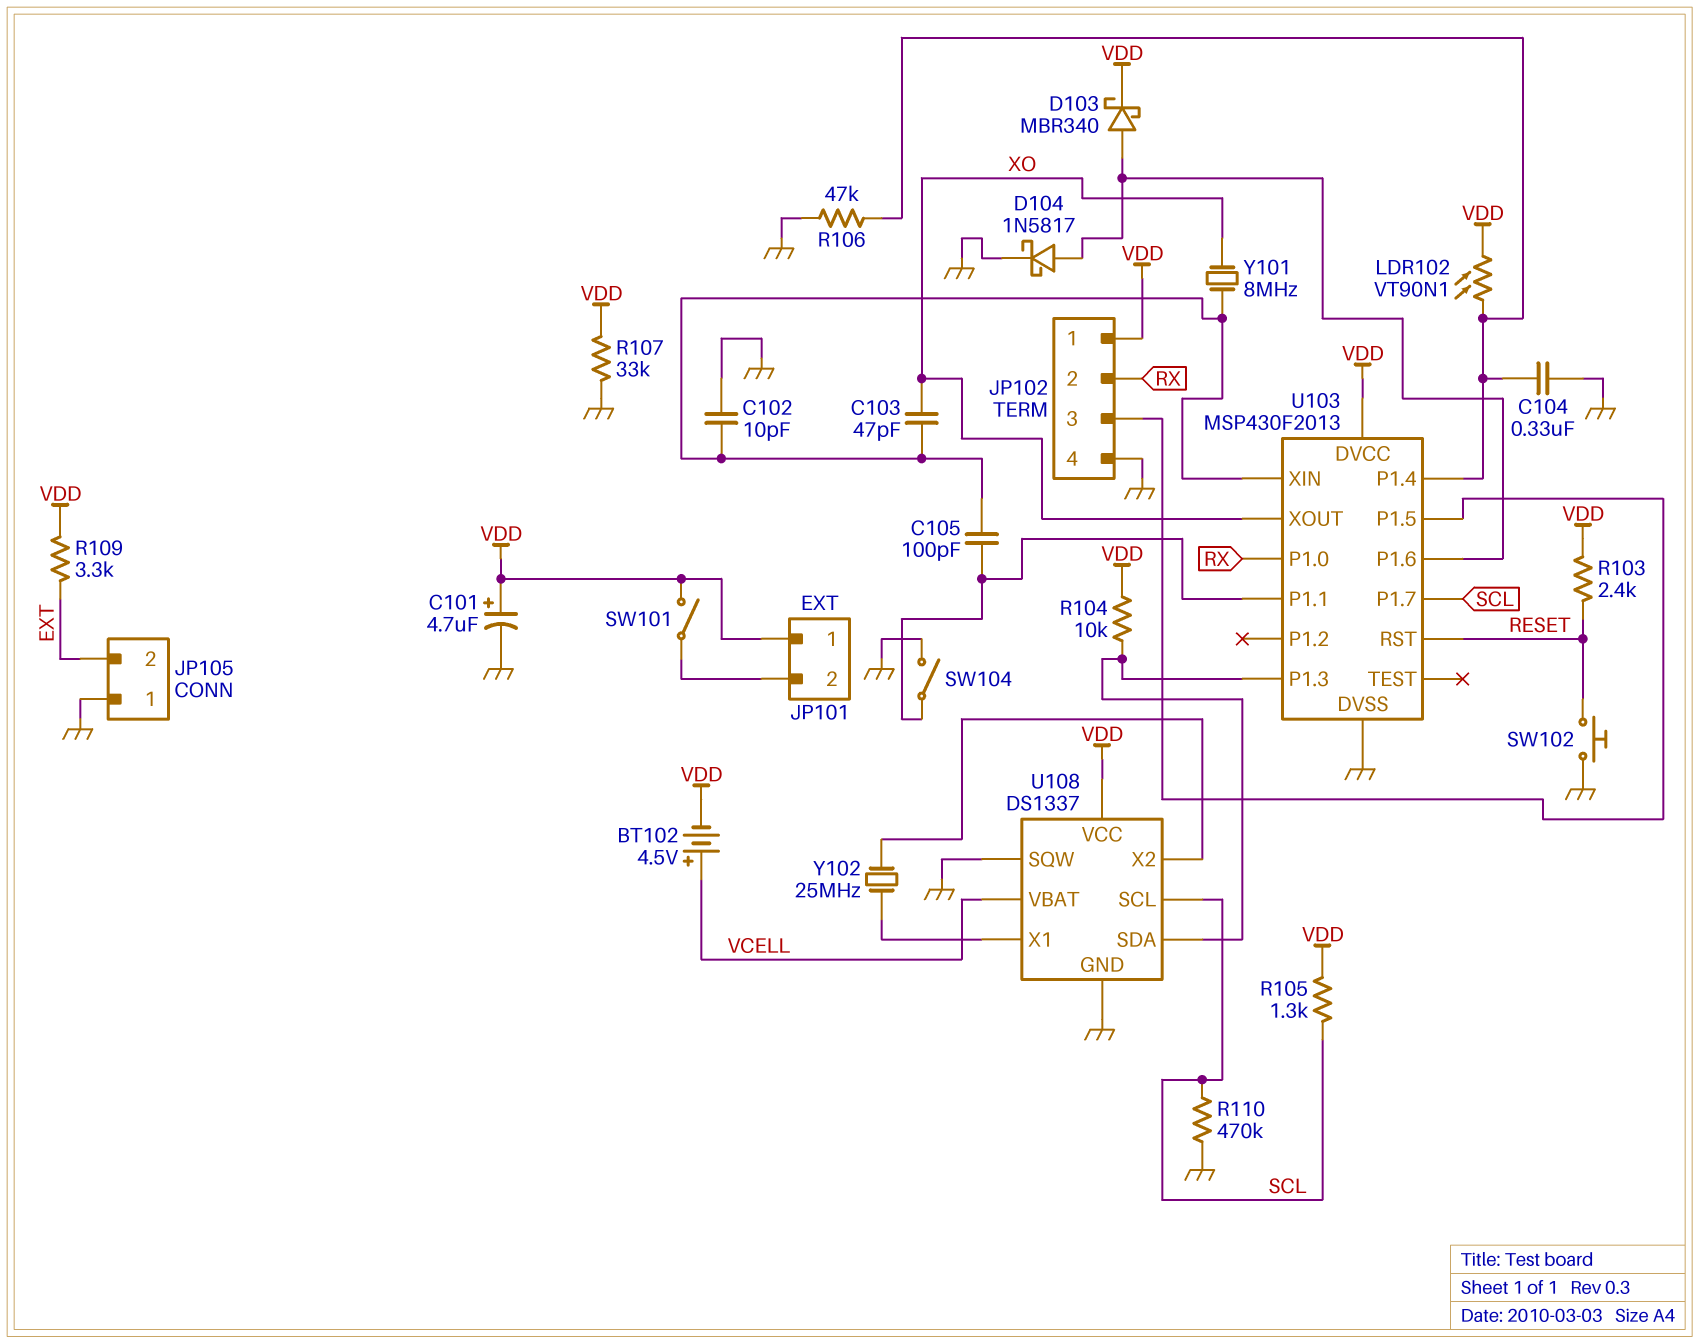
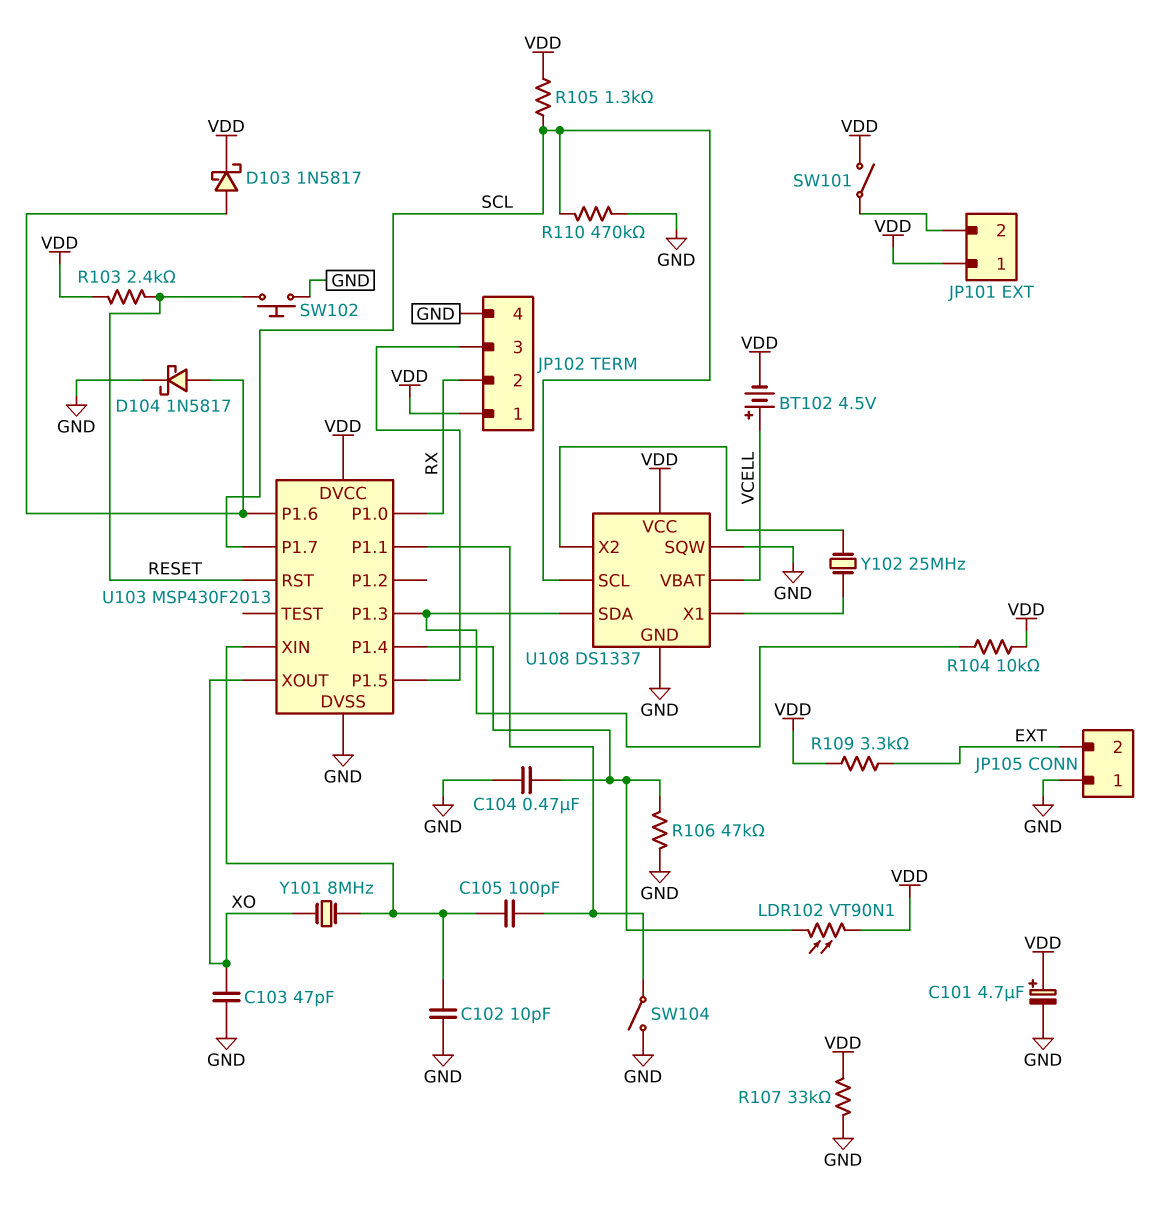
C103: 47pF (U103/XIN, XO) -> 47pF (GND, XO)
C104: 330nF (GND, U103/P1.4) -> 470nF (GND, U103/P1.4)
D103: schottky MBR340 (A U103/P1.6, K VDD) -> schottky 1N5817 (A U103/P1.6, K VDD)

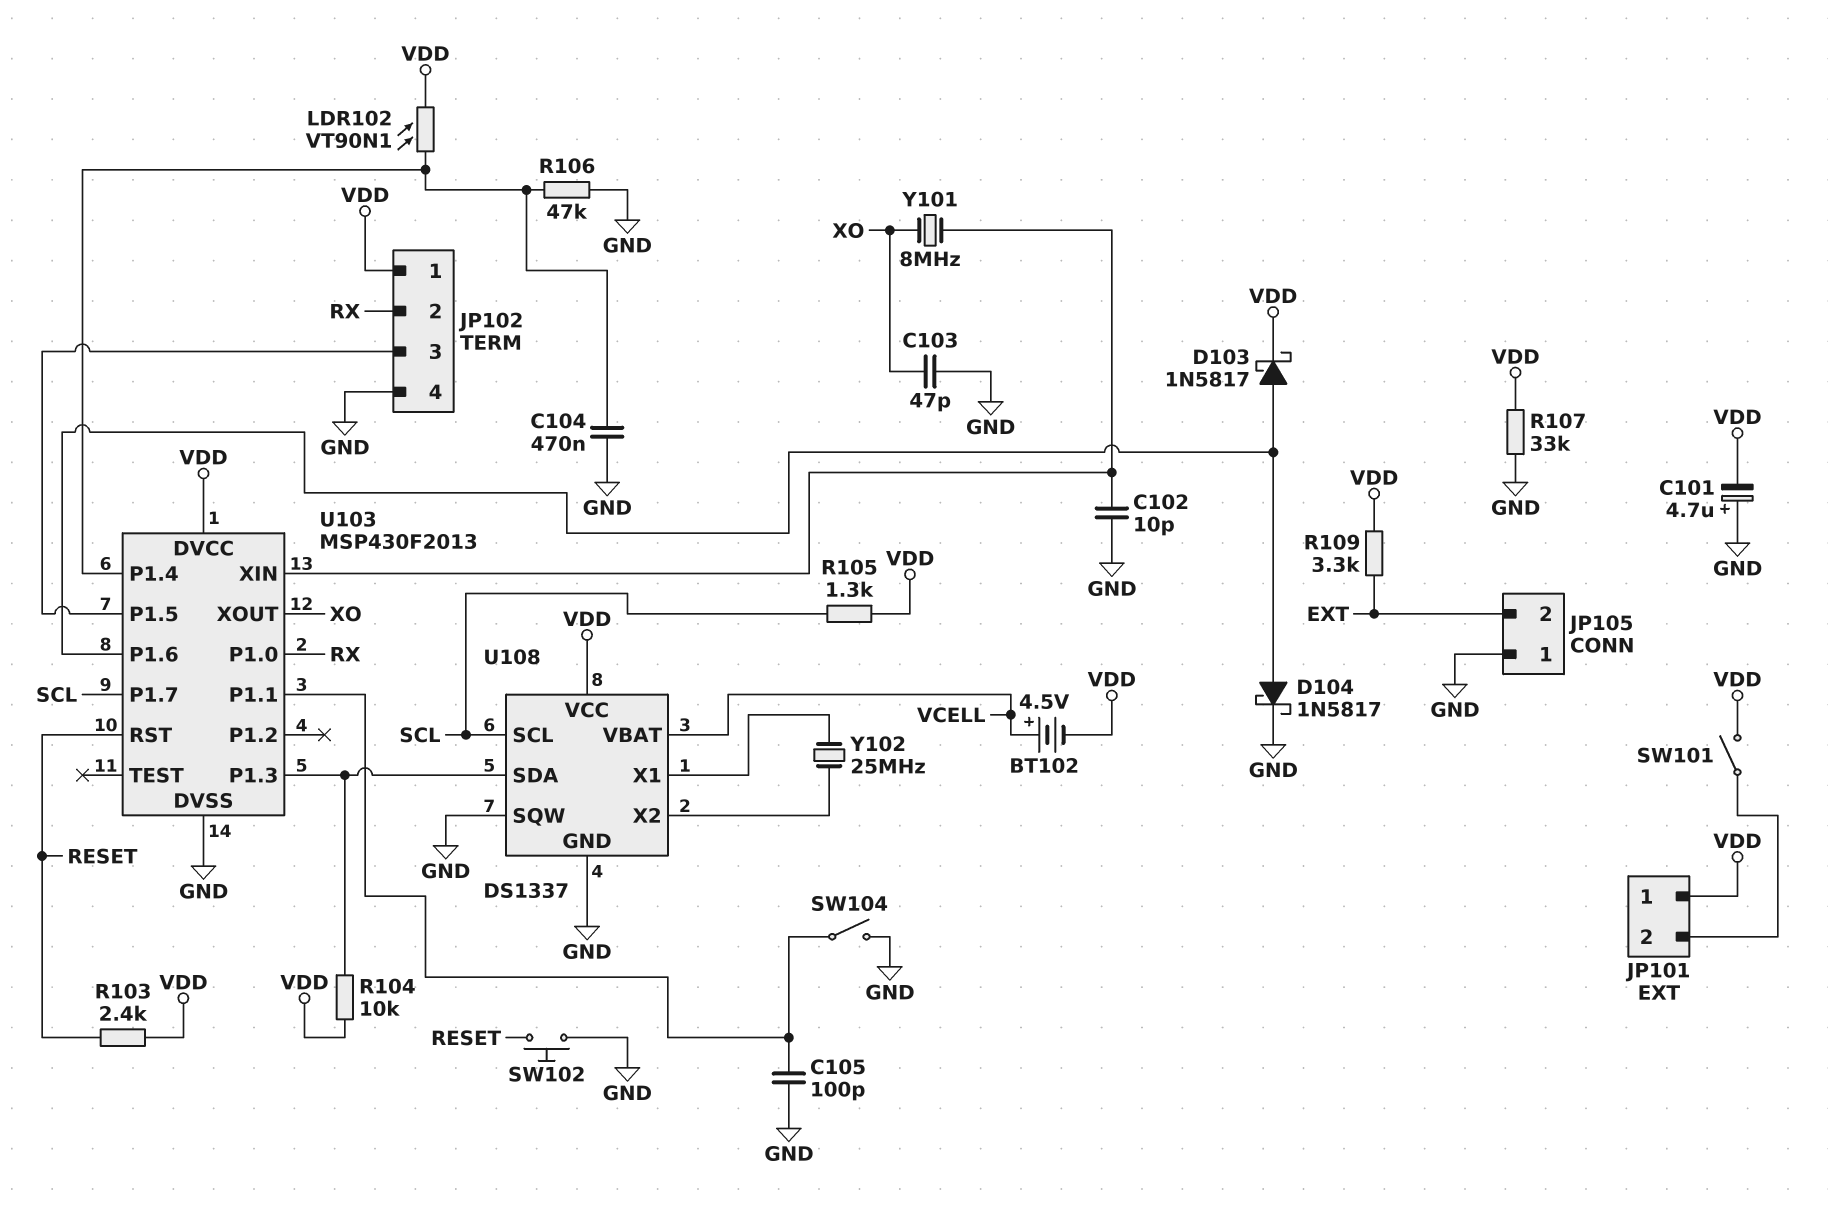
C101: 4.7uF (plus VDD, minus GND) -> 4.7uF (plus GND, minus VDD)
C105: 100pF (U103/P1.1, U103/XIN) -> 100pF (GND, U103/P1.1)
R110: 470k (GND, SCL) -> none

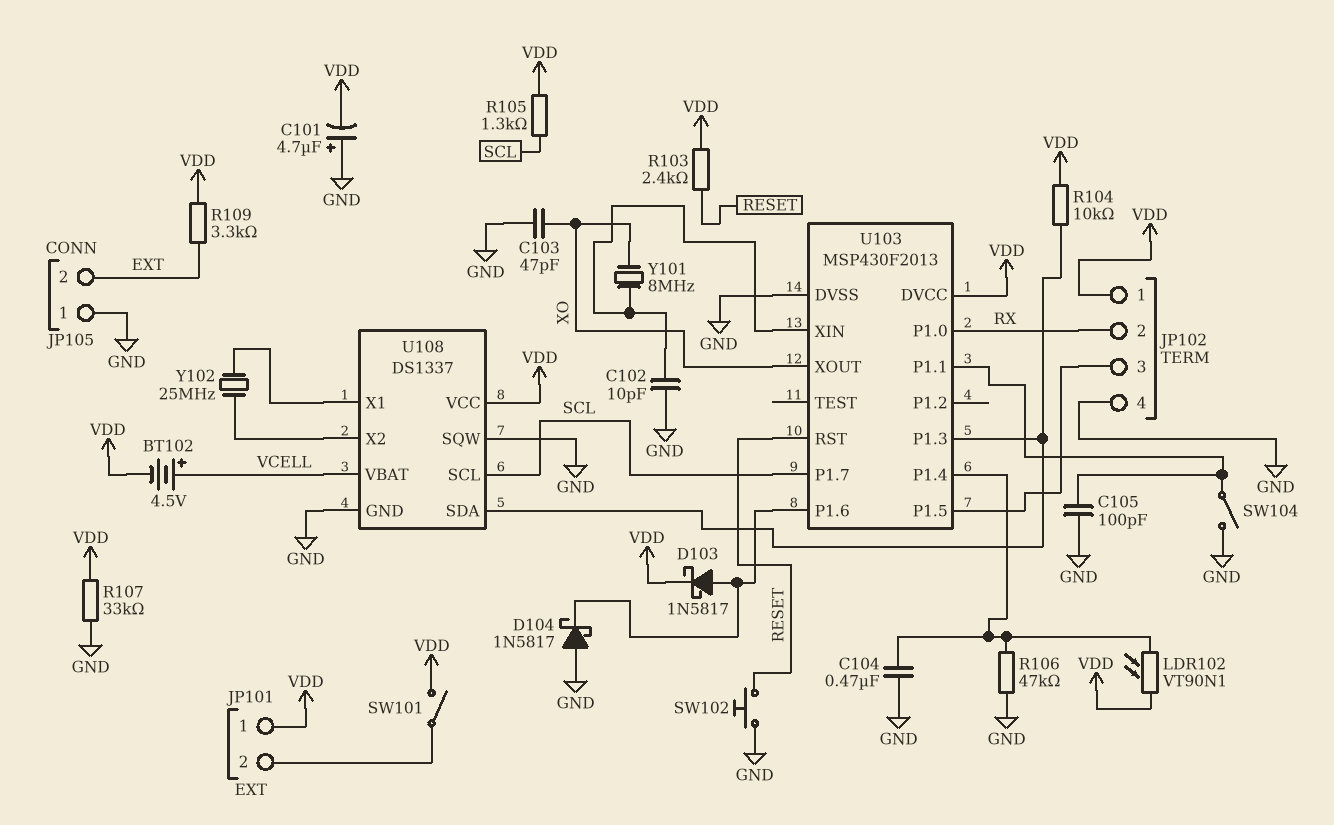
D104: schottky 1N5817 (A U103/P1.6, K GND) -> schottky 1N5817 (A GND, K U103/P1.6)

